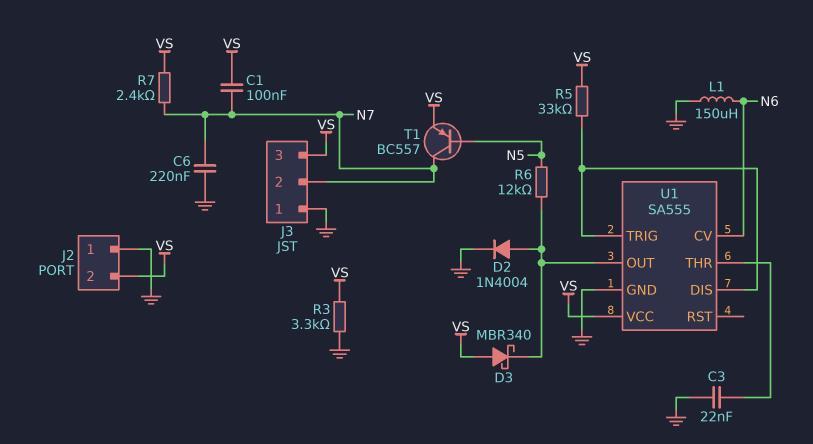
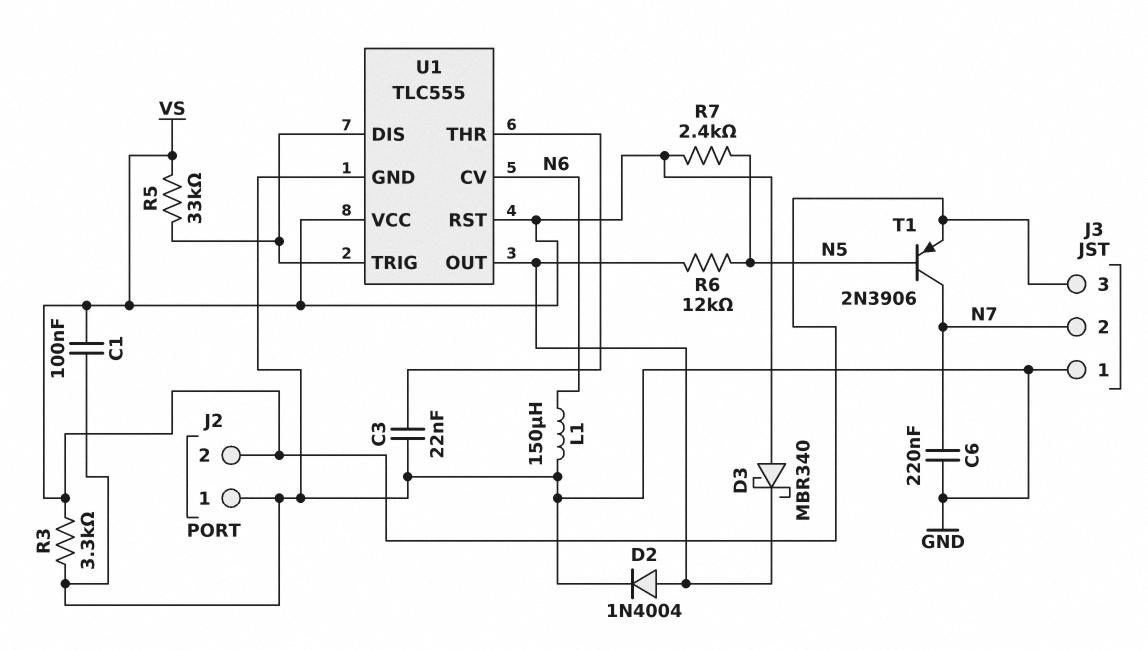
C1: 100nF (N7, VS) -> 100nF (GND, VS)
R7: 2.4k (N7, VS) -> 2.4k (N5, VS)
T1: PNP BC557 (B N5, C N7, E VS) -> PNP 2N3906 (B N5, C N7, E VS)
U1: SA555 -> TLC555
U1 pin RST: none -> VS

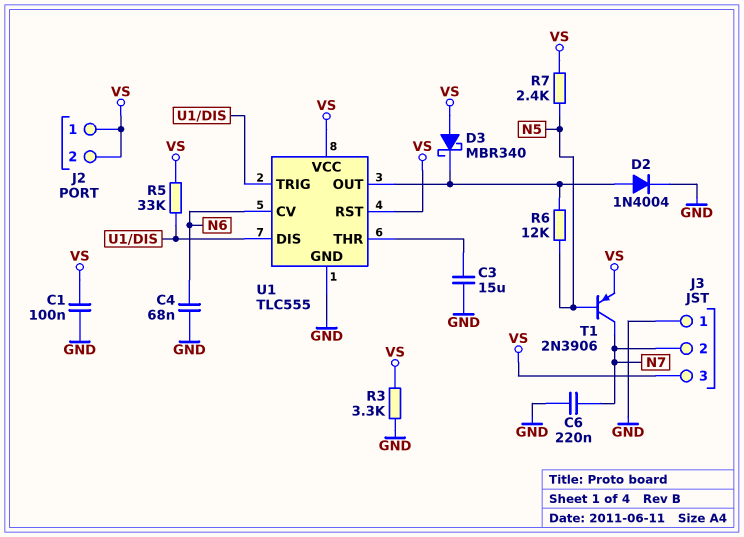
C3: 22nF (GND, U1/THR) -> 15uF (GND, U1/THR)
C4: none -> 68nF (GND, N6)
J2 pin 1: GND -> VS
L1: 150uH (GND, N6) -> none

